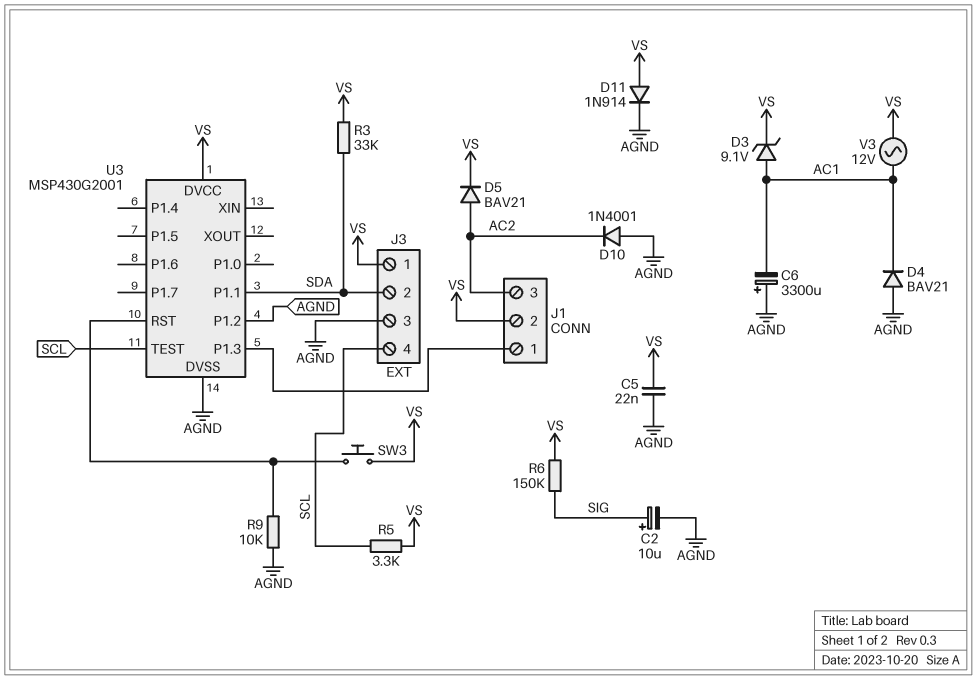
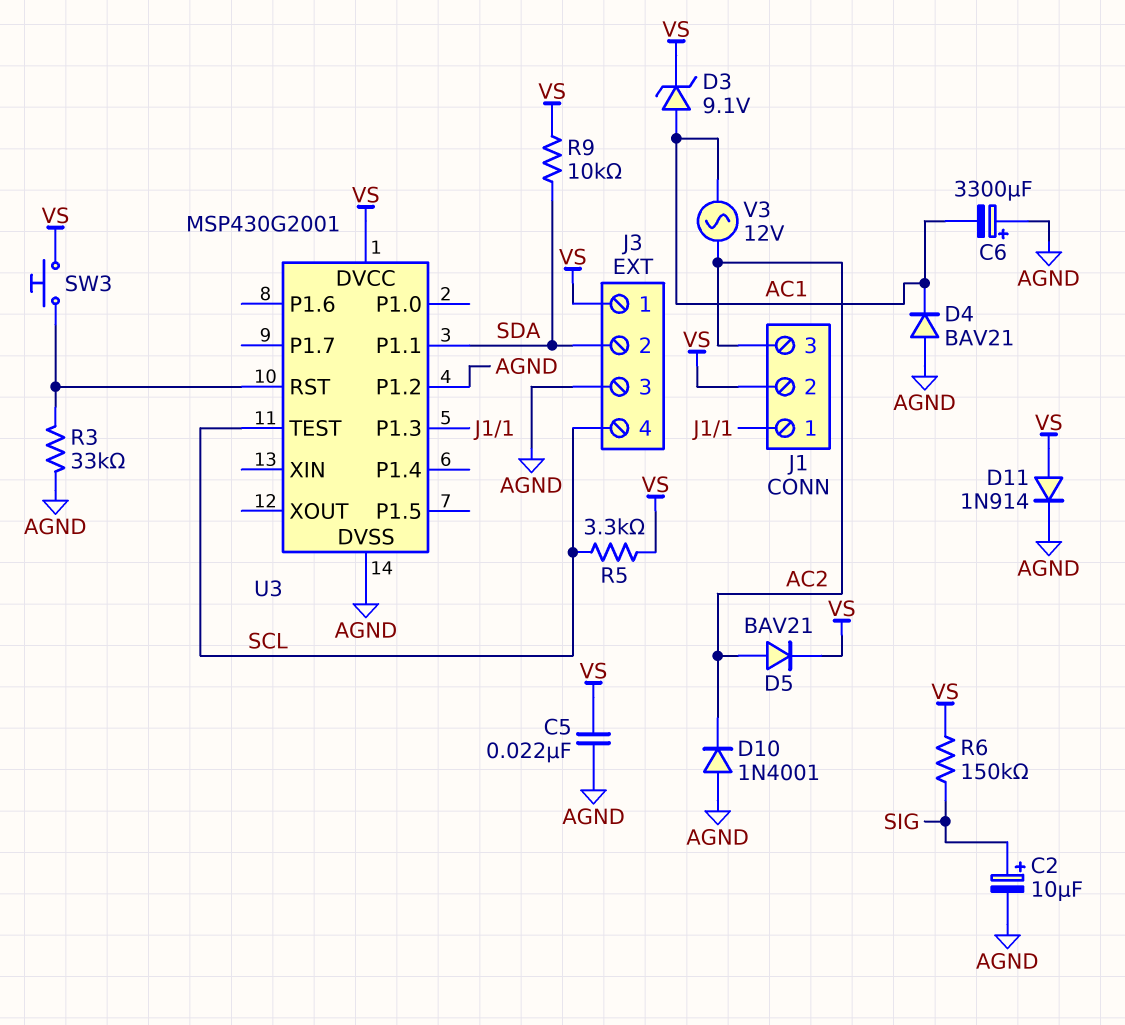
R3: 33k (SDA, VS) -> 33k (AGND, U3/RST)
R9: 10k (AGND, U3/RST) -> 10k (SDA, VS)
V3: AC 12V (AC1, VS) -> AC 12V (AC1, AC2)

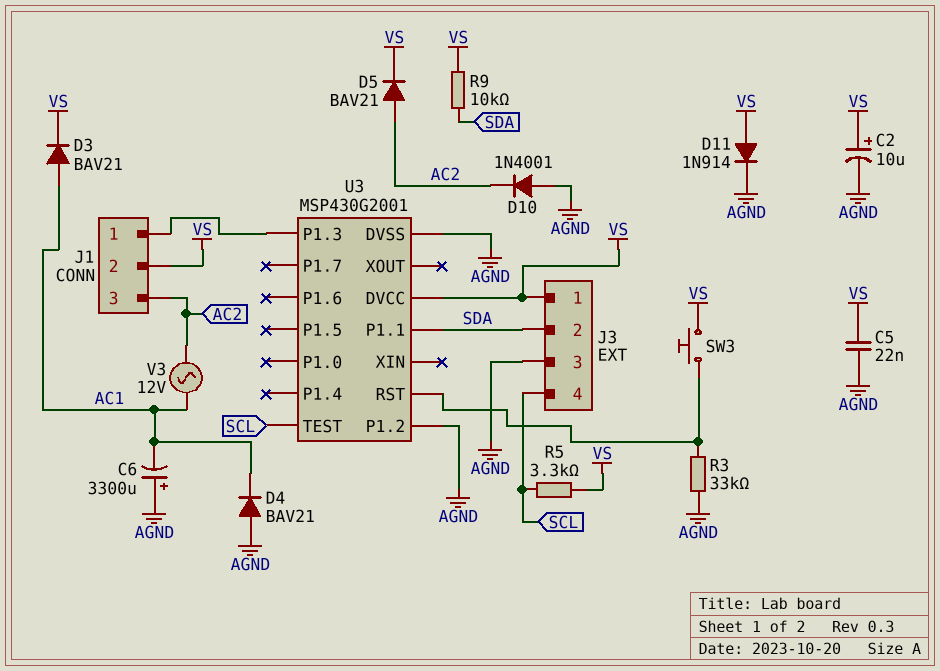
C2: 10uF (plus SIG, minus AGND) -> 10uF (plus VS, minus AGND)
D3: zener 9.1V (A AC1, K VS) -> diode BAV21 (A AC1, K VS)
R6: 150k (SIG, VS) -> none

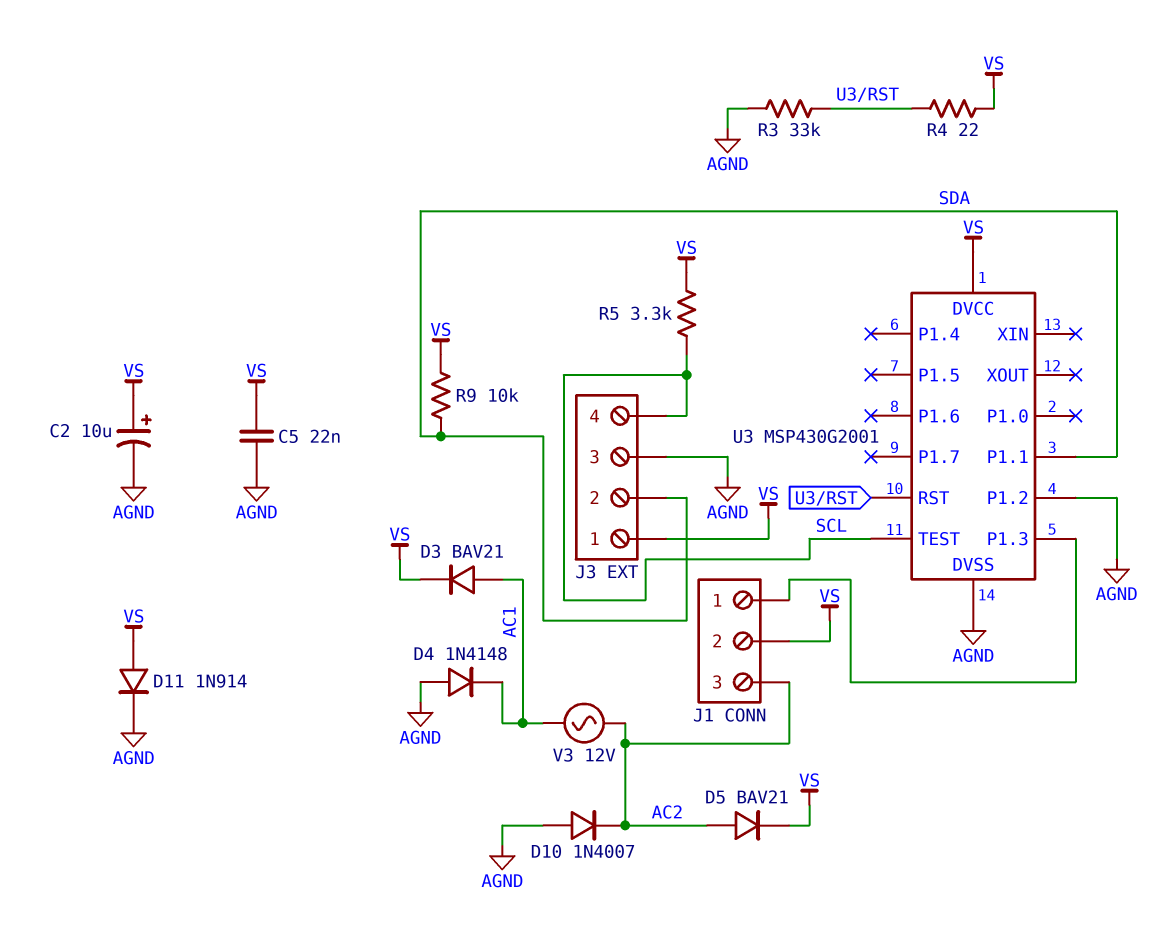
C6: 3300uF (plus AGND, minus AC1) -> none
D4: diode BAV21 (A AGND, K AC1) -> diode 1N4148 (A AGND, K AC1)
D10: diode 1N4001 (A AGND, K AC2) -> diode 1N4007 (A AGND, K AC2)
R4: none -> 22 (U3/RST, VS)
SW3: button (U3/RST, VS) -> none

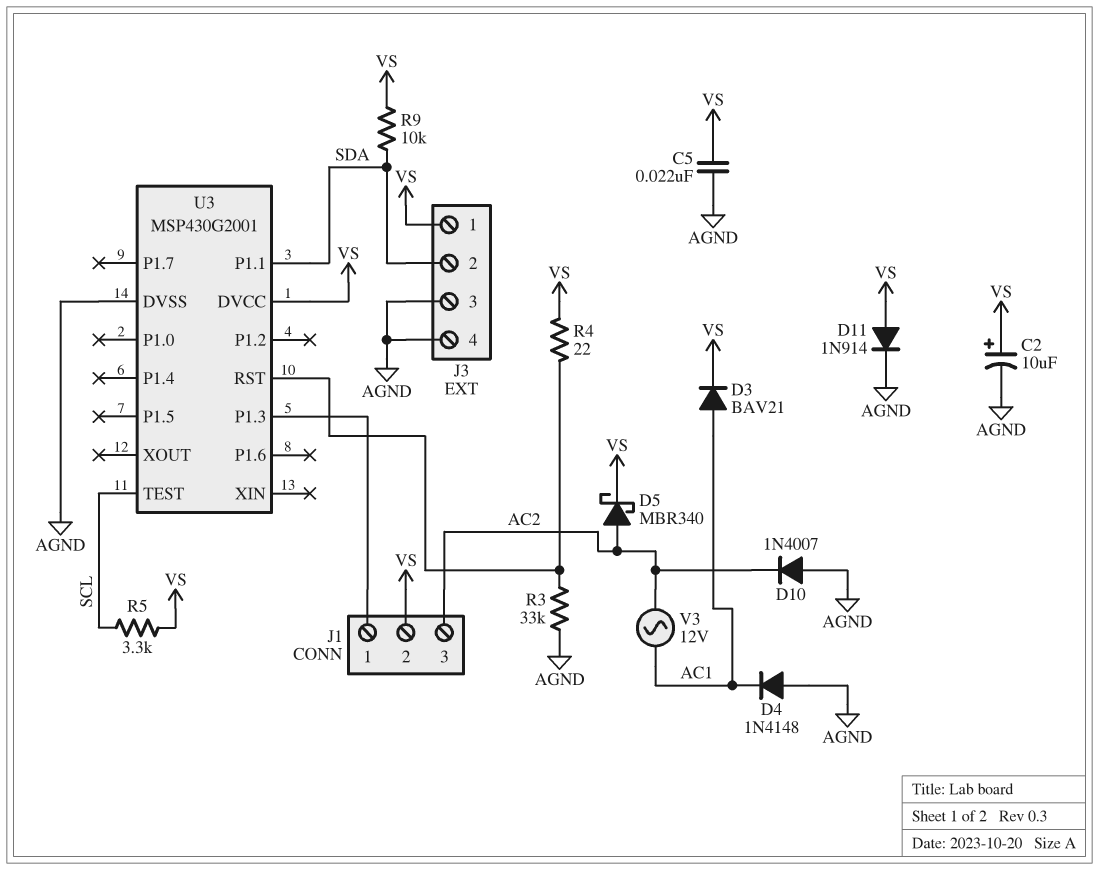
D5: diode BAV21 (A AC2, K VS) -> schottky MBR340 (A AC2, K VS)
J3 pin 4: SCL -> AGND
U3 pin P1.2: AGND -> none

